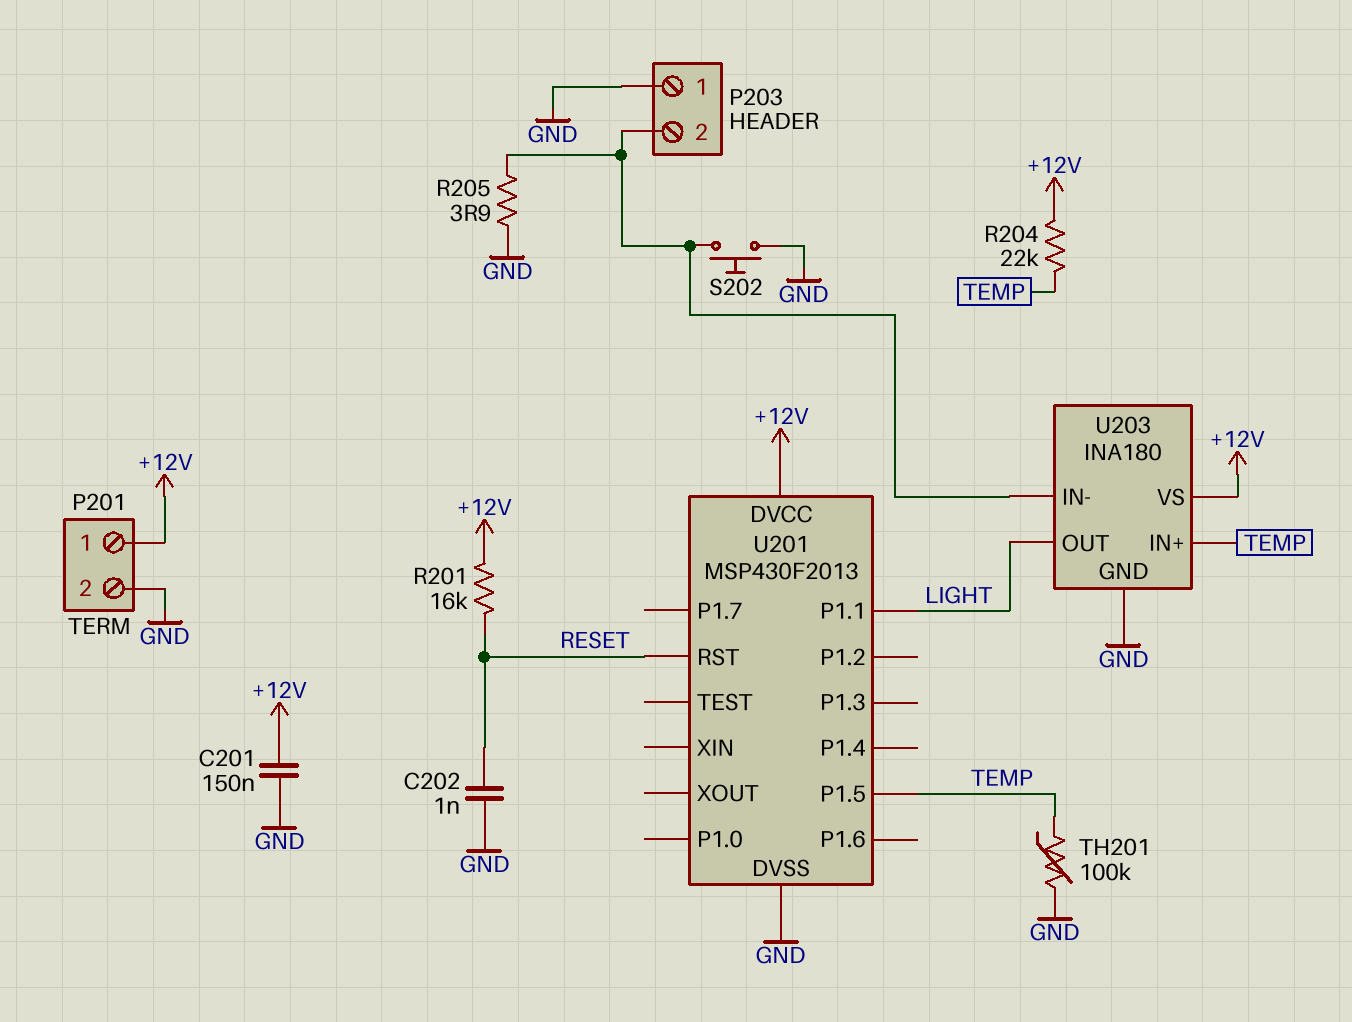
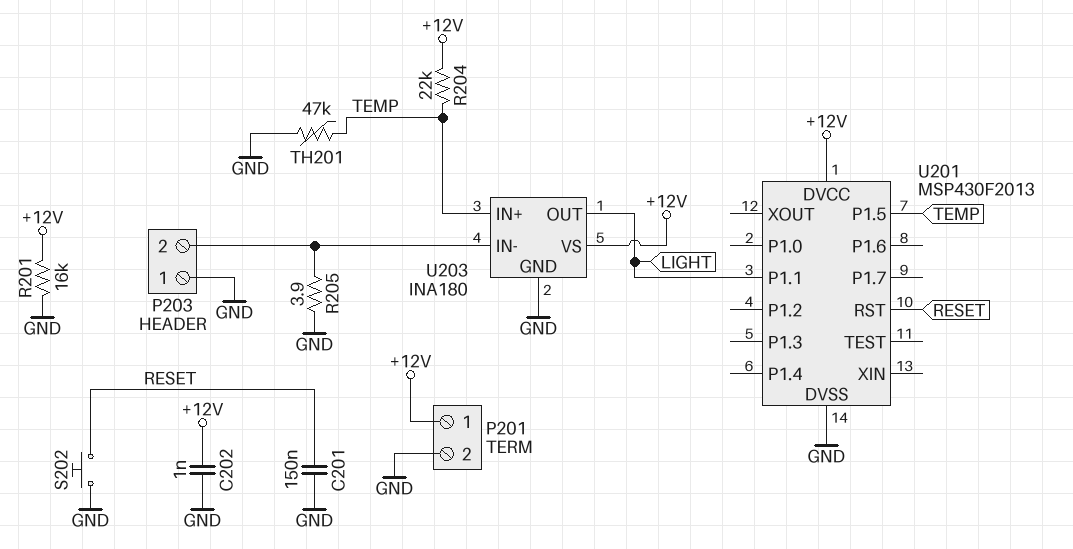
C201: 150nF (+12V, GND) -> 150nF (GND, RESET)
C202: 1nF (GND, RESET) -> 1nF (+12V, GND)
R201: 16k (+12V, RESET) -> 16k (+12V, GND)
S202: button (GND, P203/2) -> button (GND, RESET)
TH201: 100k (GND, TEMP) -> 47k (GND, TEMP)

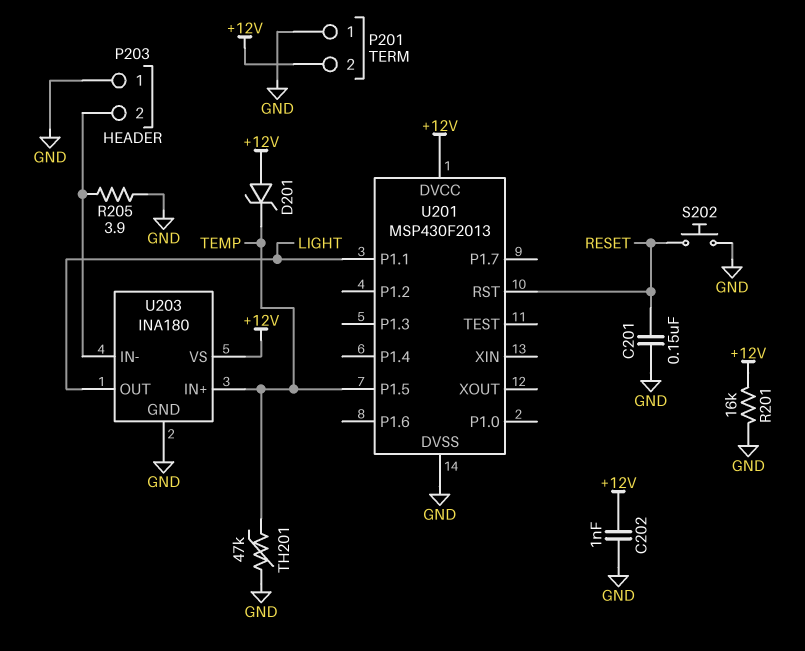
D201: none -> zener (A +12V, K TEMP)
P201 pin 1: +12V -> GND
P201 pin 2: GND -> +12V
R204: 22k (+12V, TEMP) -> none

